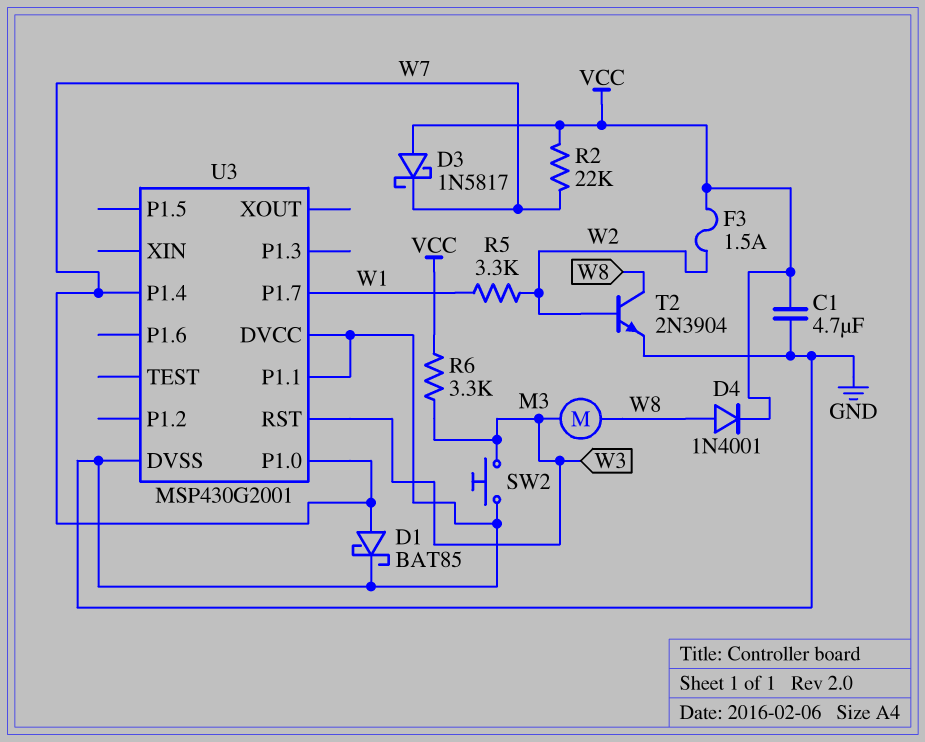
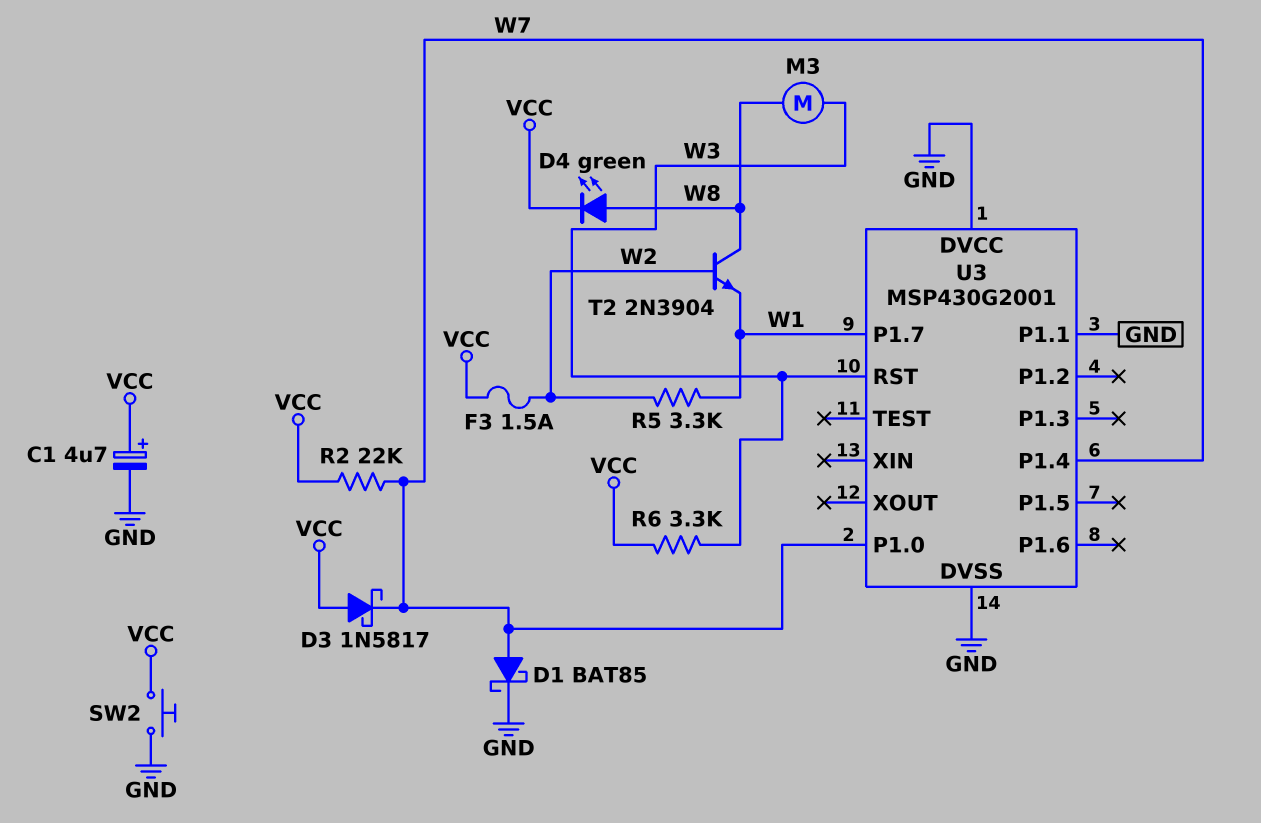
C1: 4.7uF (GND, VCC) -> 4.7uF (plus VCC, minus GND)
D4: diode 1N4001 (A W8, K VCC) -> LED green (A W8, K VCC)
SW2: button (GND, W3) -> button (GND, VCC)
T2: NPN 2N3904 (B W2, C W8, E GND) -> NPN 2N3904 (B W2, C W8, E W1)

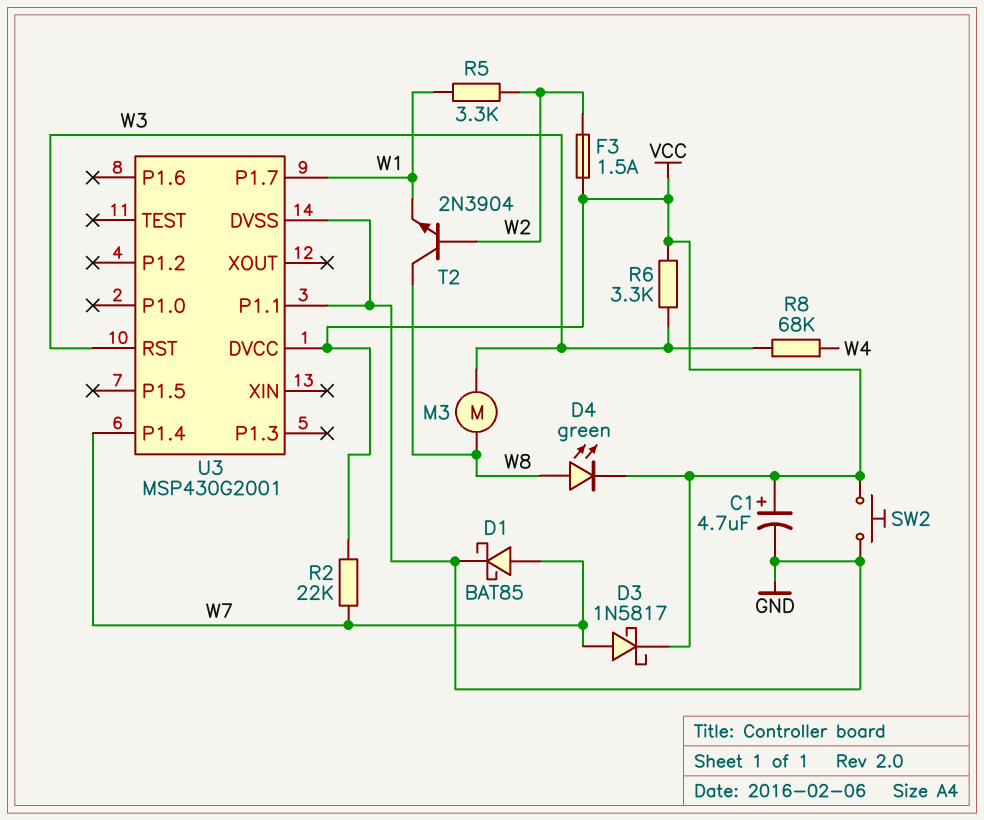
D3: schottky 1N5817 (A VCC, K W7) -> schottky 1N5817 (A W7, K VCC)
R8: none -> 68k (W3, W4)
U3 pin DVCC: GND -> VCC
U3 pin P1.0: W7 -> none

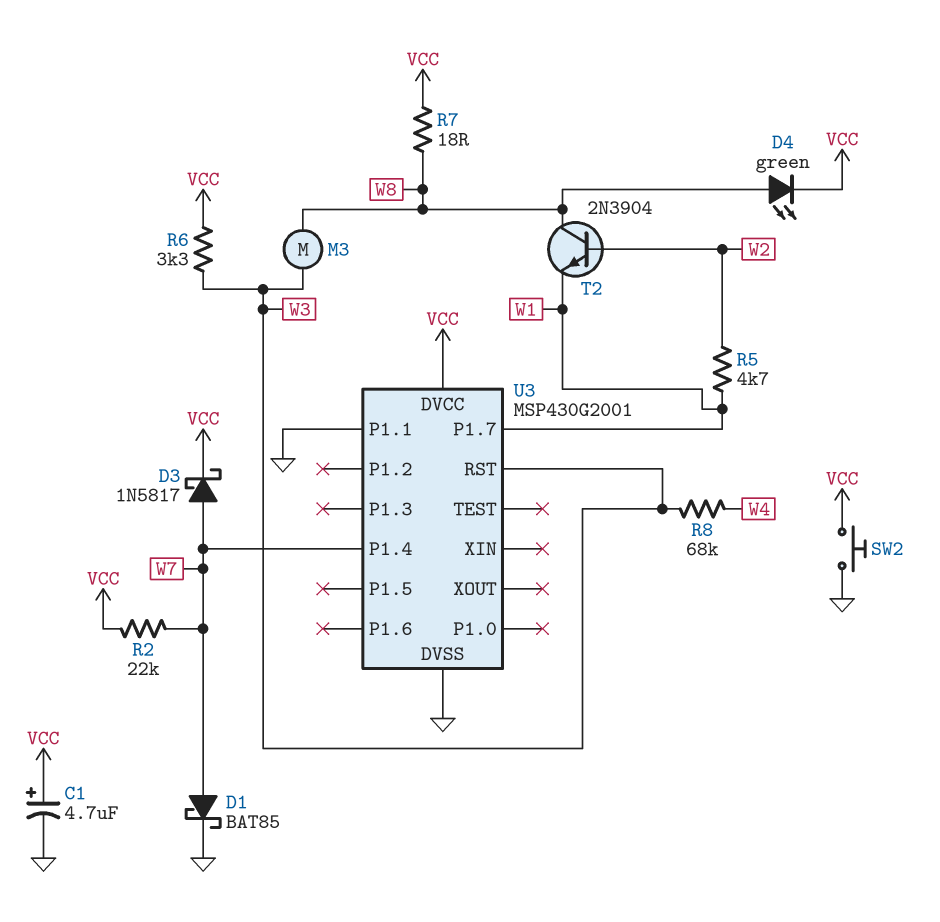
F3: 1.5A (VCC, W2) -> none
R5: 3.3k (W1, W2) -> 4.7k (W1, W2)
R7: none -> 18 (VCC, W8)

